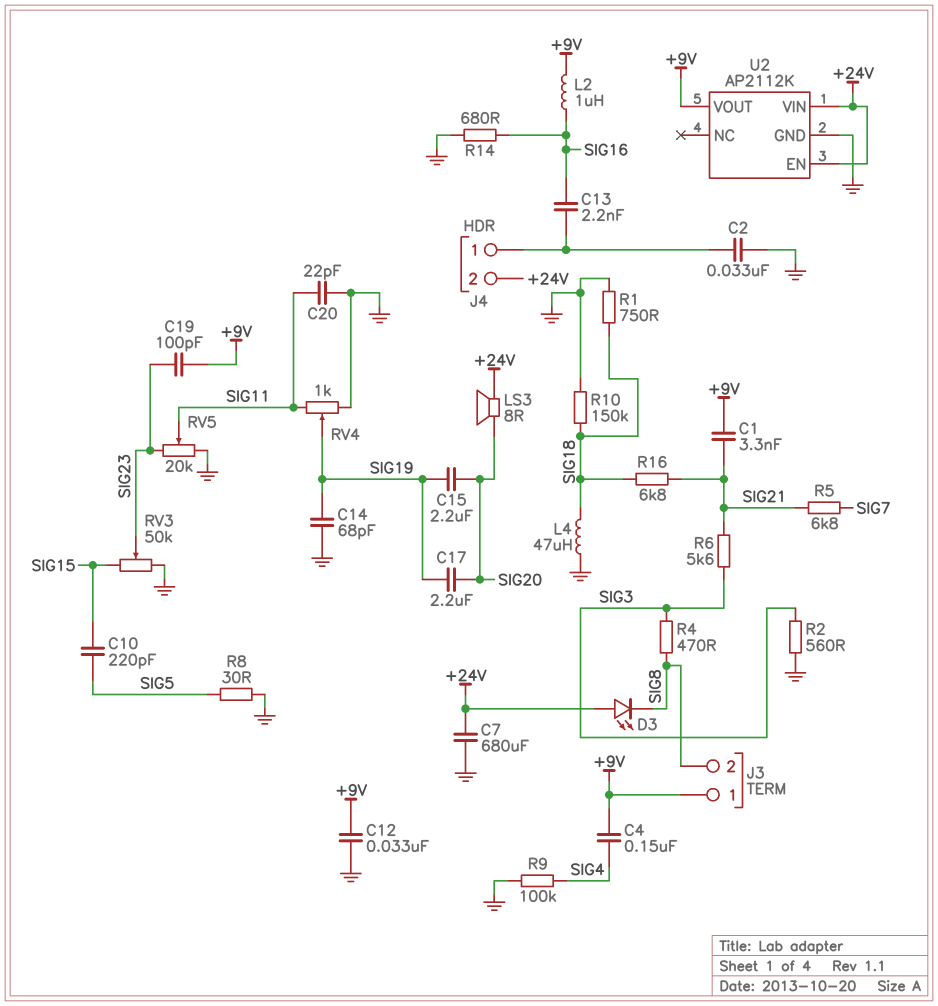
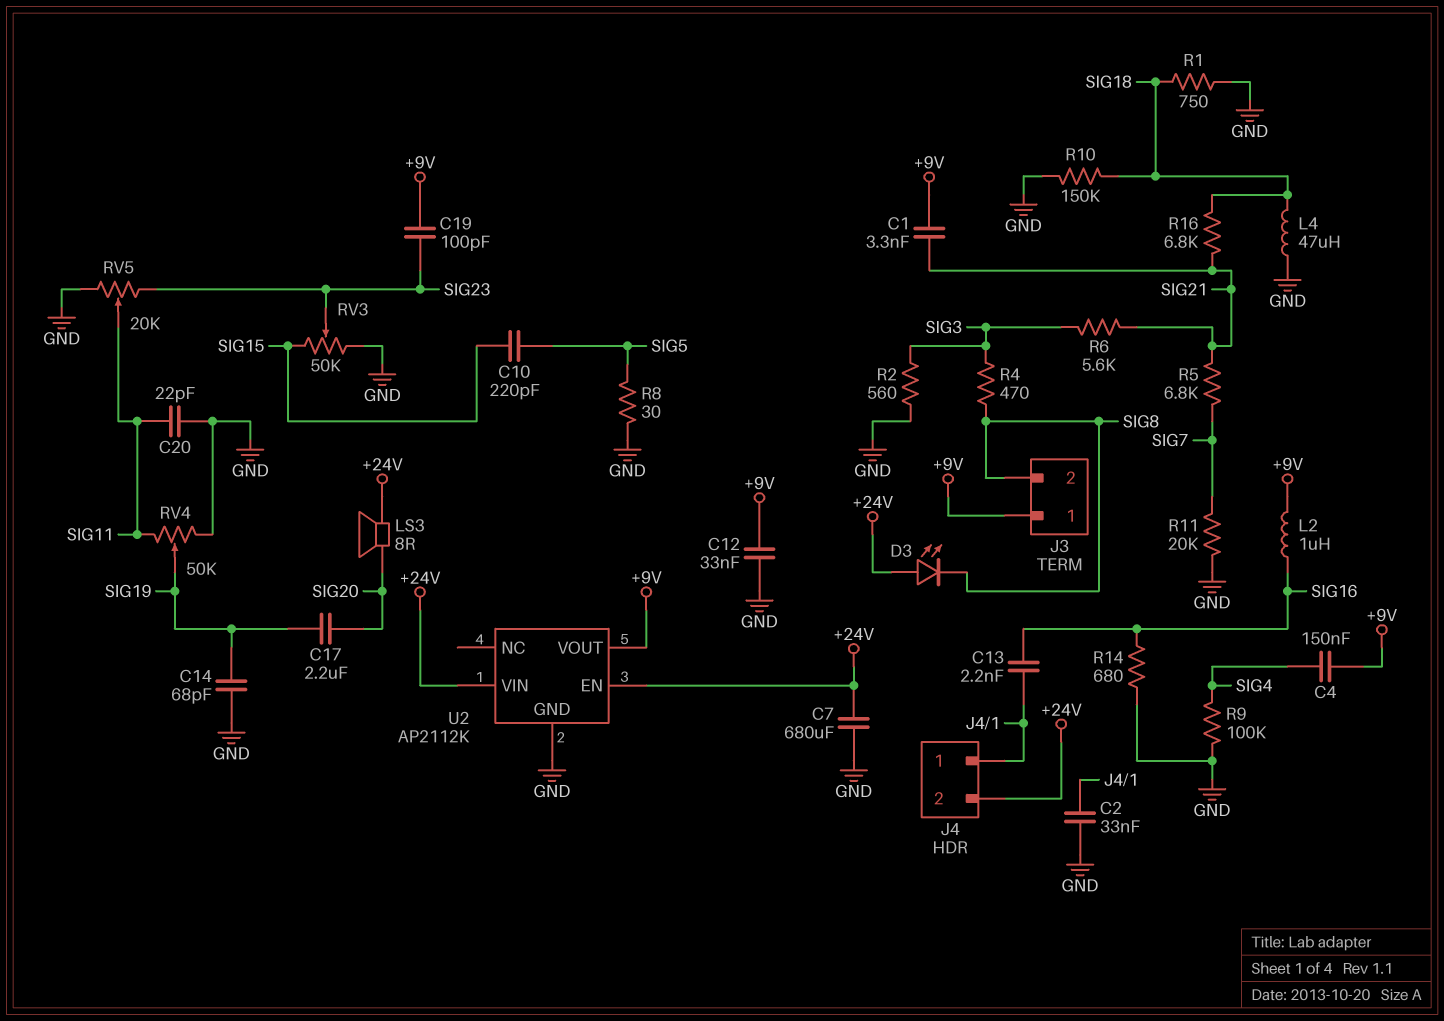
C15: 2.2uF (SIG19, SIG20) -> none
R11: none -> 20k (GND, SIG7)
RV4: 1k (GND, SIG11, wiper SIG19) -> 50k (GND, SIG11, wiper SIG19)

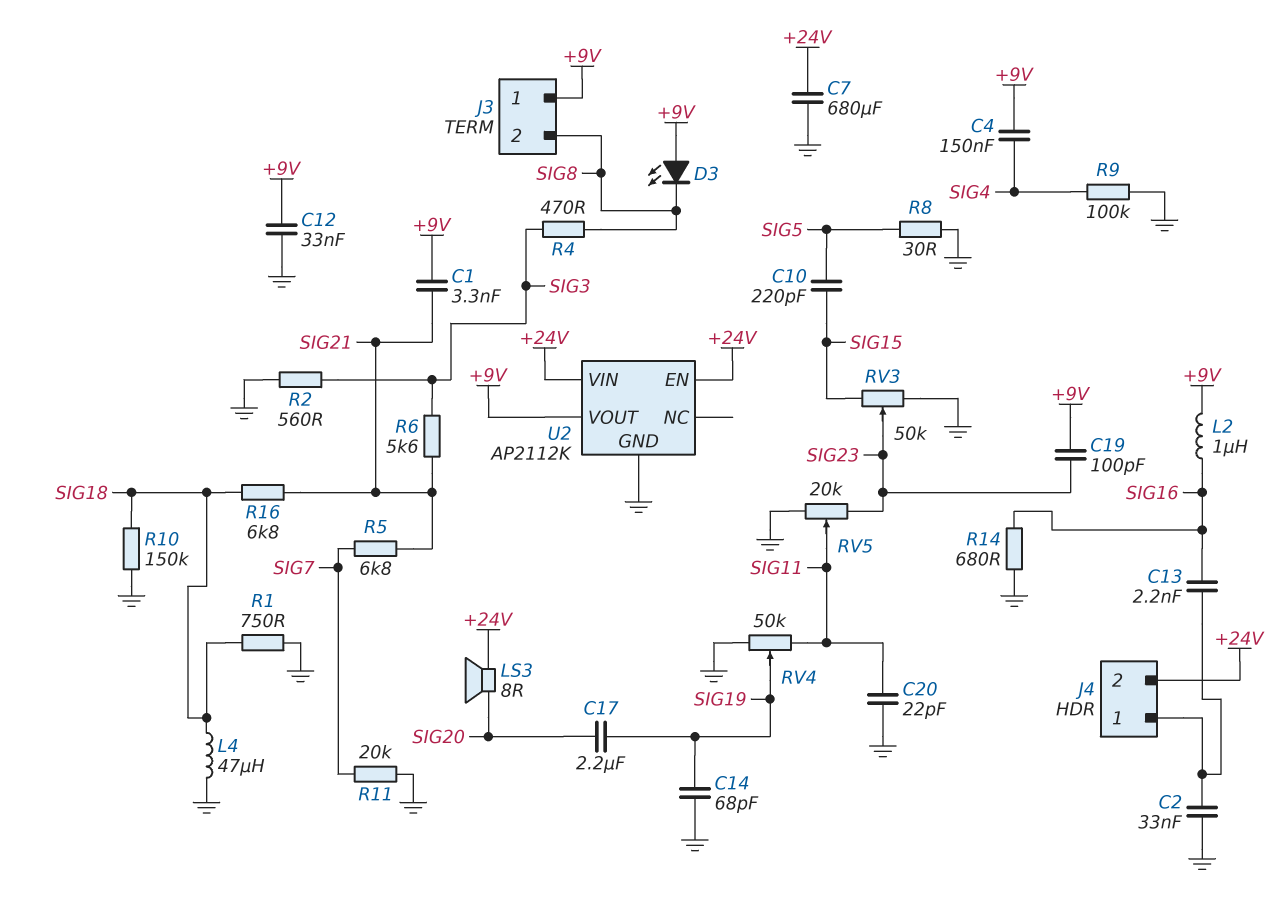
D3: LED (A +24V, K SIG8) -> LED (A +9V, K SIG8)

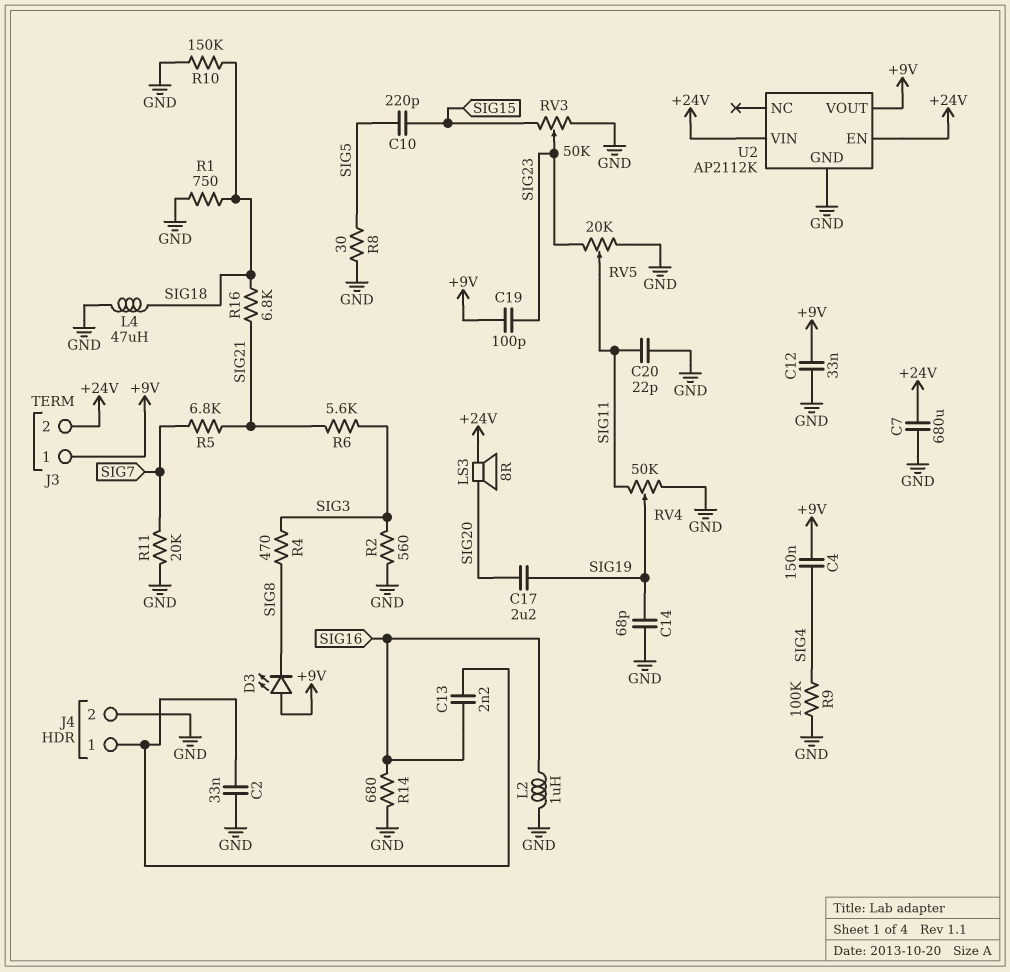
C1: 3.3nF (+9V, SIG21) -> none
J3 pin 2: SIG8 -> +24V
J4 pin 2: +24V -> GND
L2: 1uH (+9V, SIG16) -> 1uH (GND, SIG16)

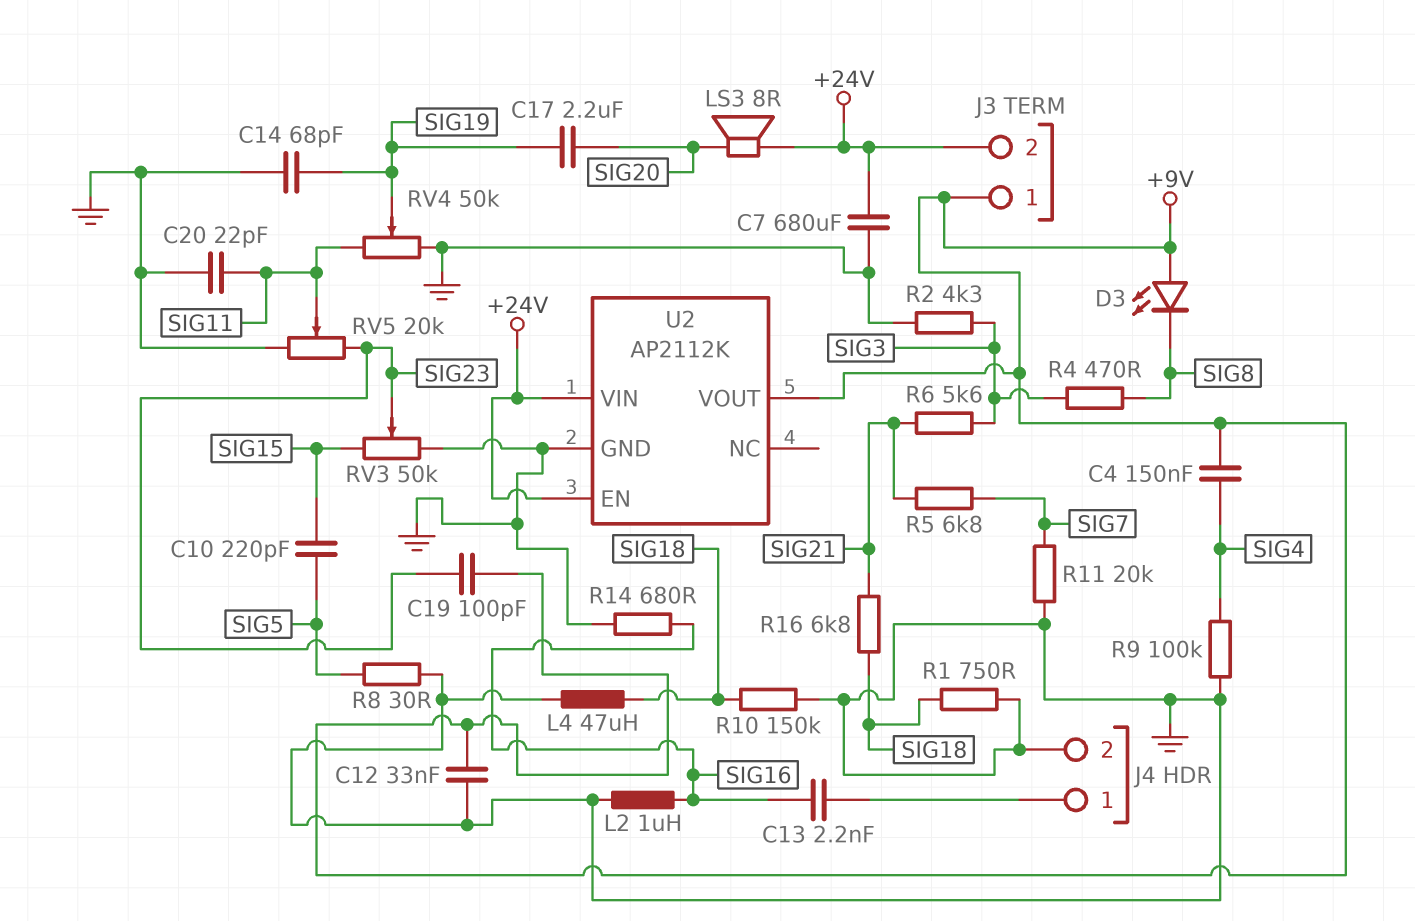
C2: 33nF (GND, J4/1) -> none
R2: 560 (GND, SIG3) -> 4.3k (GND, SIG3)

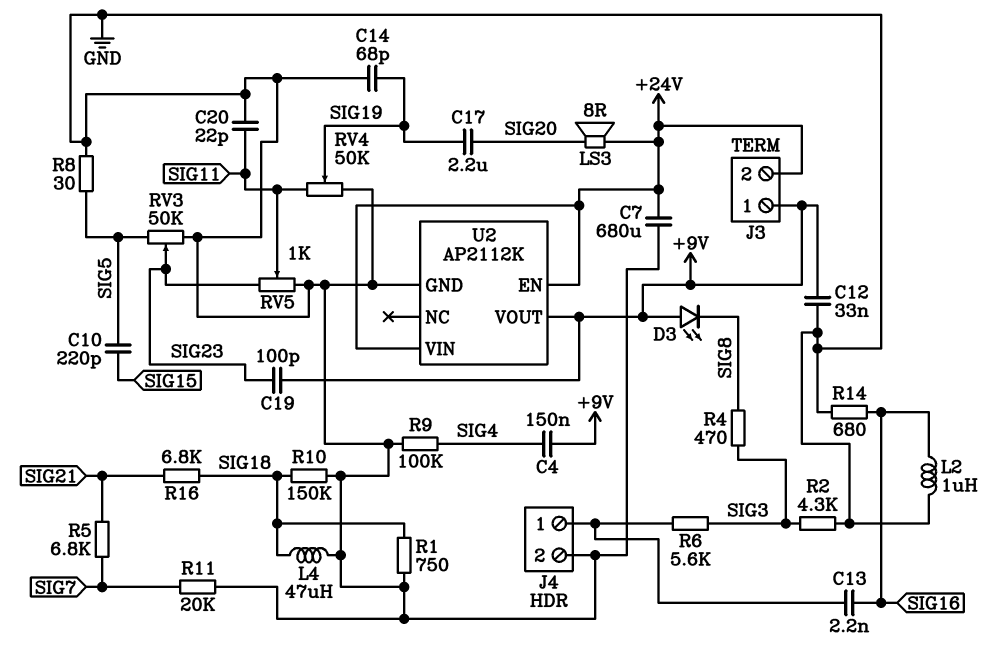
R6: 5.6k (SIG3, SIG21) -> 5.6k (J4/1, SIG3)
RV3: 50k (GND, SIG15, wiper SIG23) -> 50k (GND, SIG5, wiper SIG23)
RV5: 20k (GND, SIG23, wiper SIG11) -> 1k (GND, SIG23, wiper SIG11)

